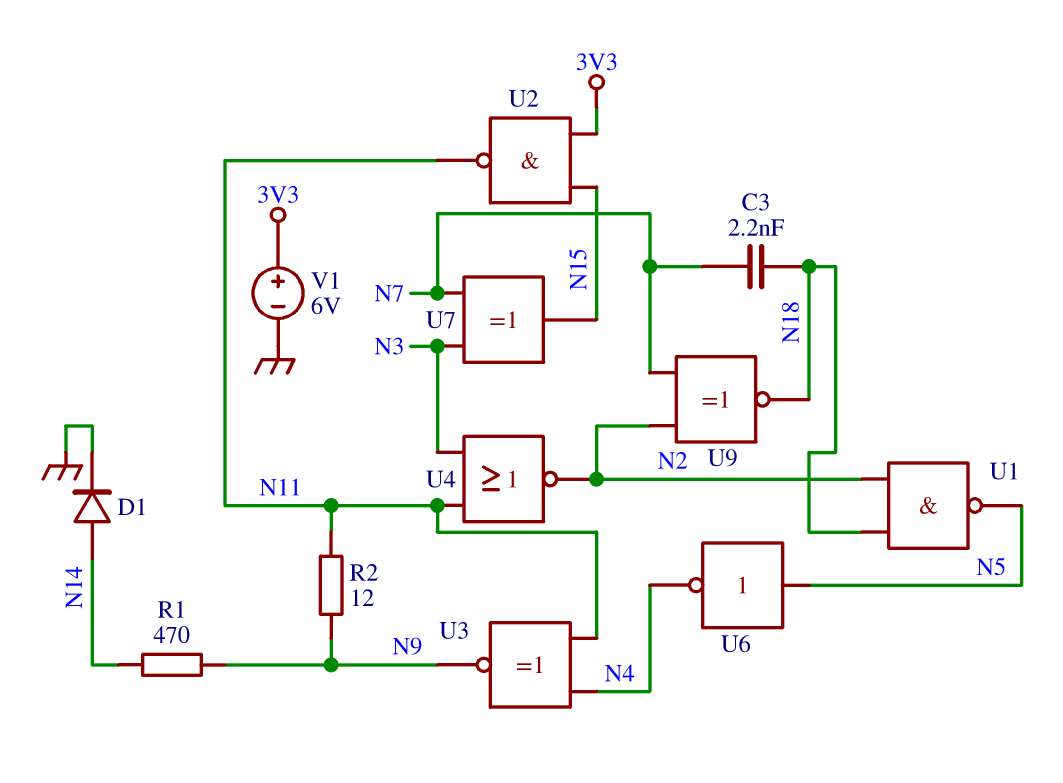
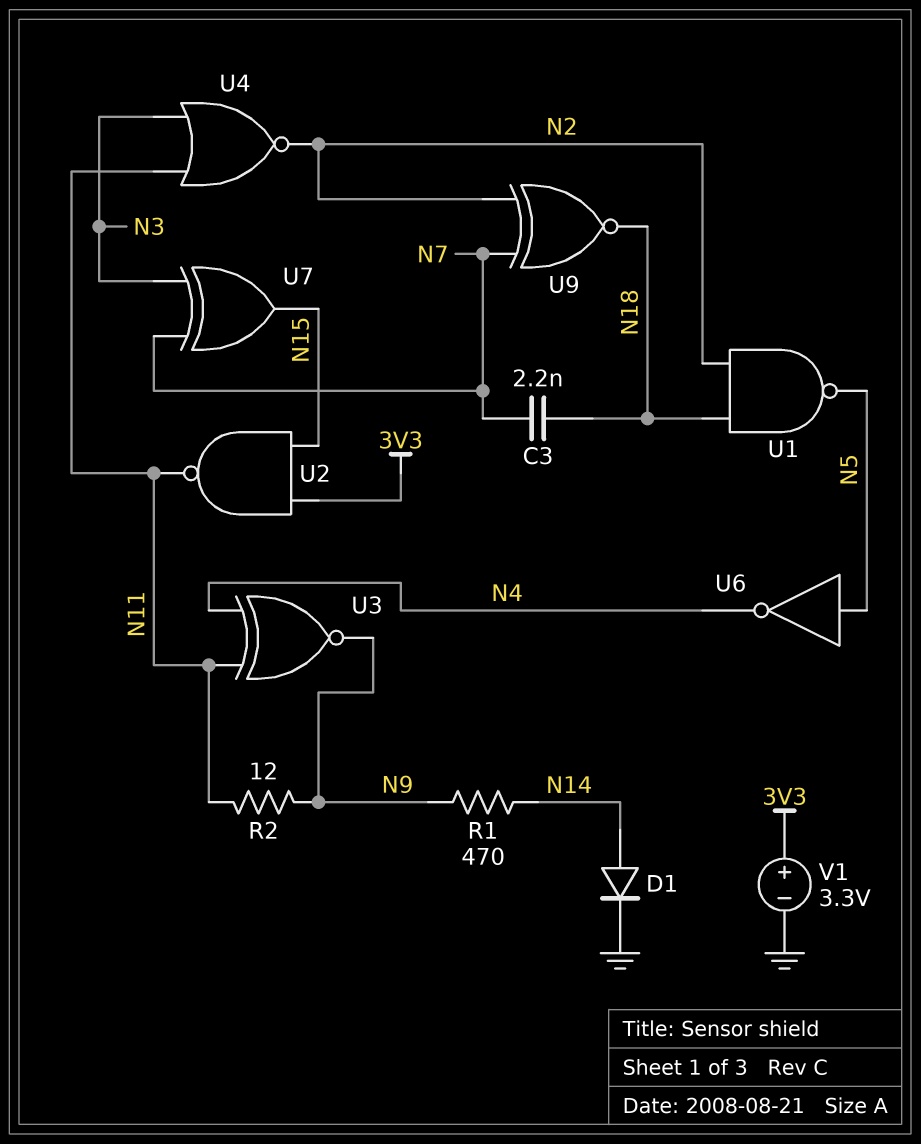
V1: 6V (plus 3V3, minus GND) -> 3.3V (plus 3V3, minus GND)

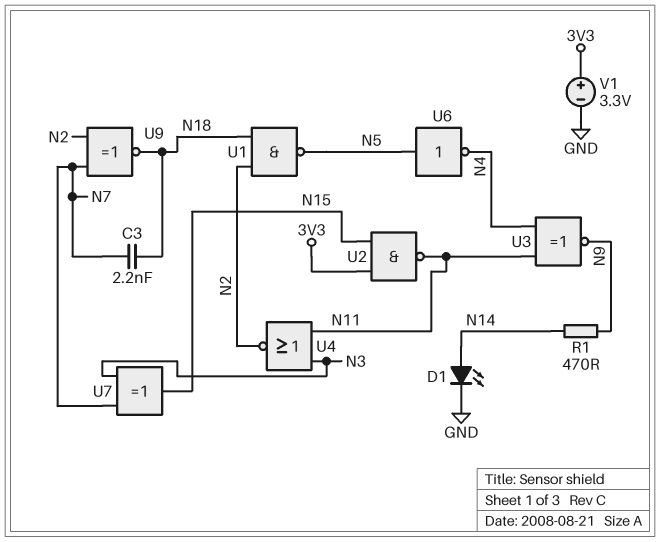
D1: diode (A N14, K GND) -> LED (A N14, K GND)
R2: 12 (N9, N11) -> none

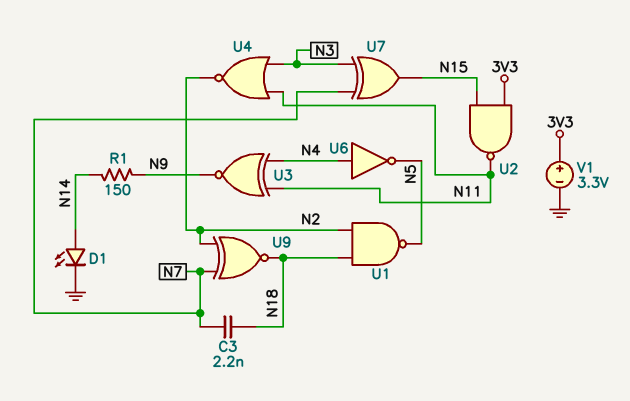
R1: 470 (N9, N14) -> 150 (N9, N14)
U6: NOT (in N5, out N4) -> NOT (in N4, out N5)

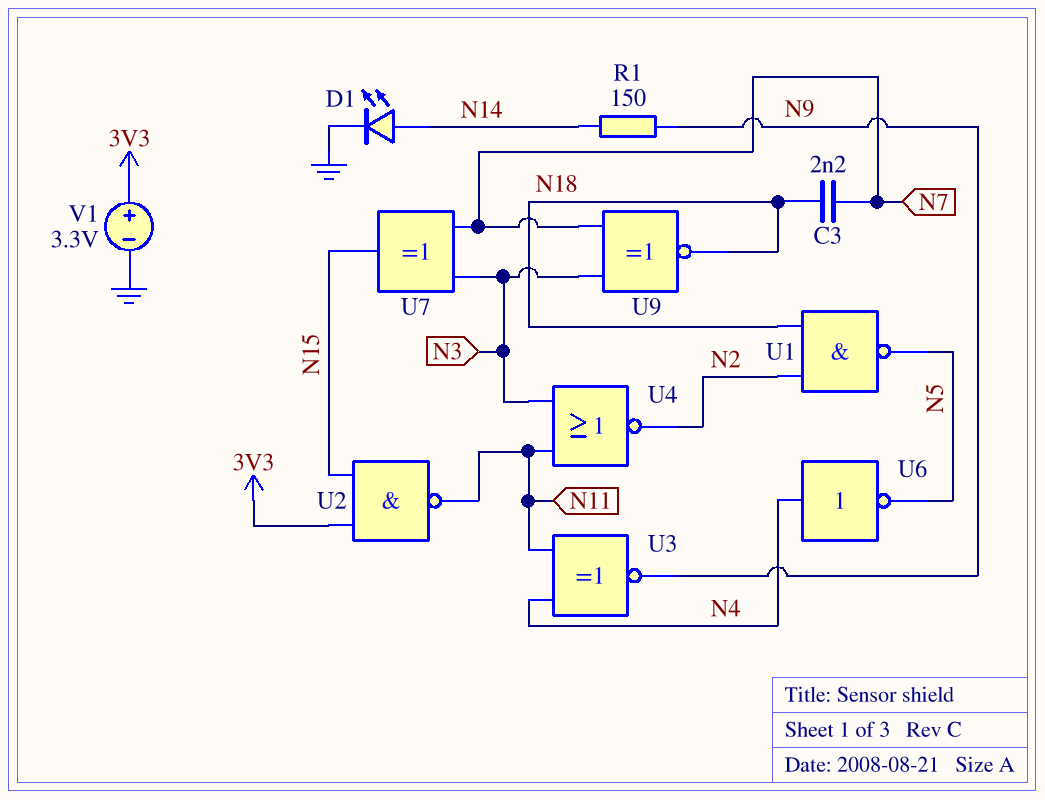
U9: XNOR (in N2, in N7, out N18) -> XNOR (in N3, in N7, out N18)

